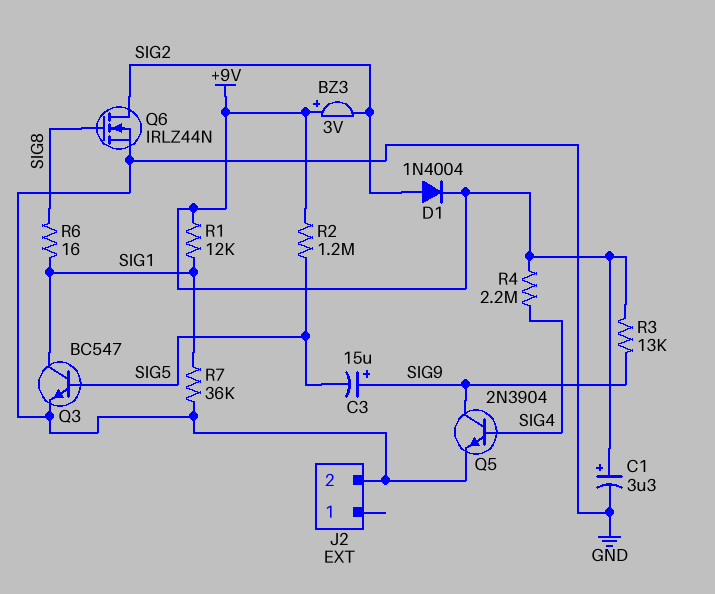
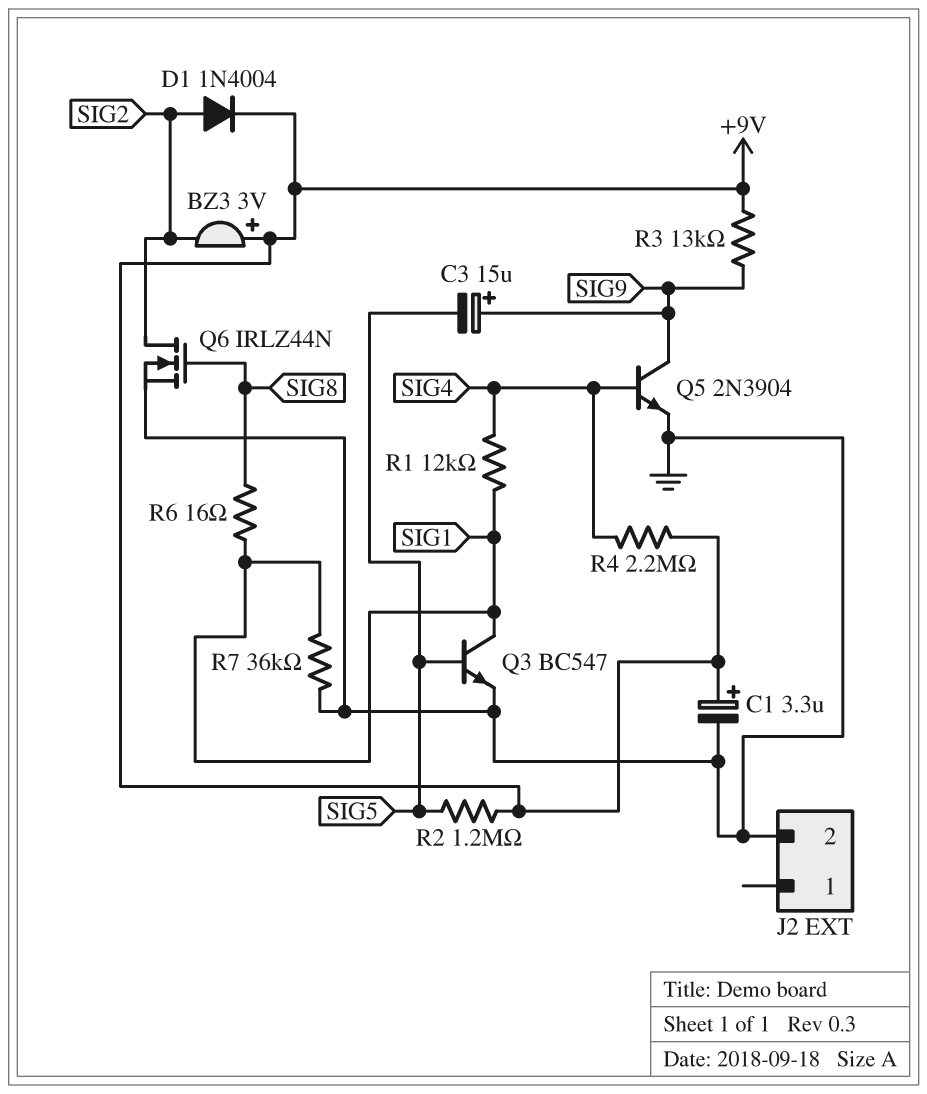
R1: 12k (+9V, SIG1) -> 12k (SIG1, SIG4)

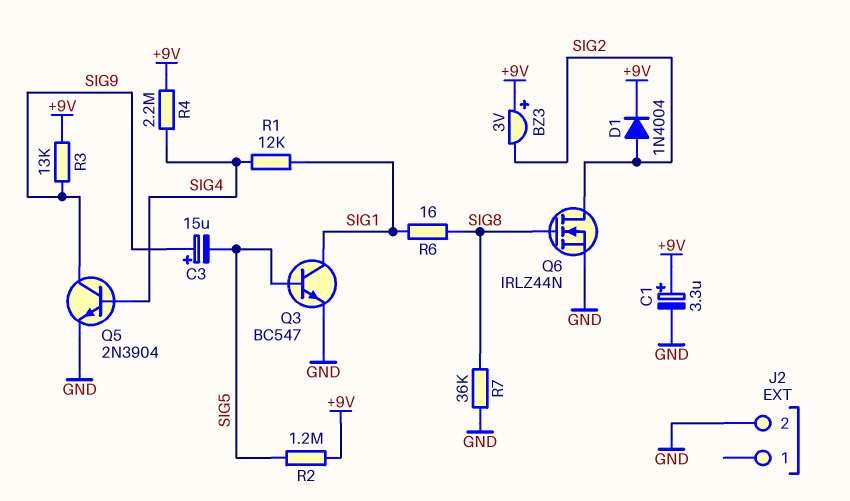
R7: 36k (GND, SIG1) -> 36k (GND, SIG8)

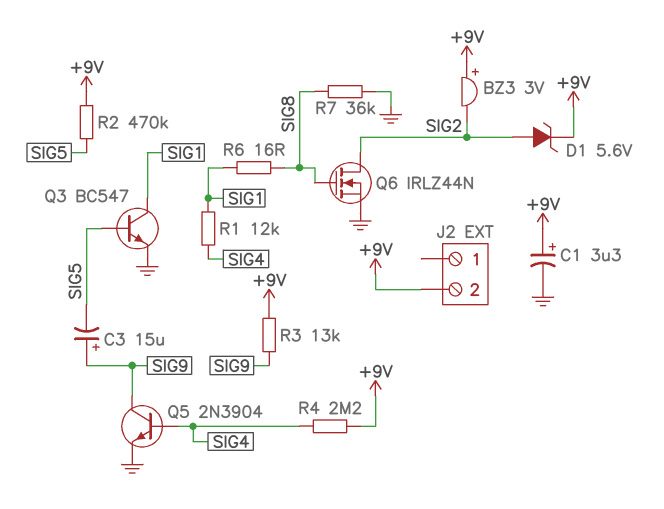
D1: diode 1N4004 (A SIG2, K +9V) -> zener 5.6V (A SIG2, K +9V)
J2 pin 2: GND -> +9V
R2: 1.2M (+9V, SIG5) -> 470k (+9V, SIG5)

